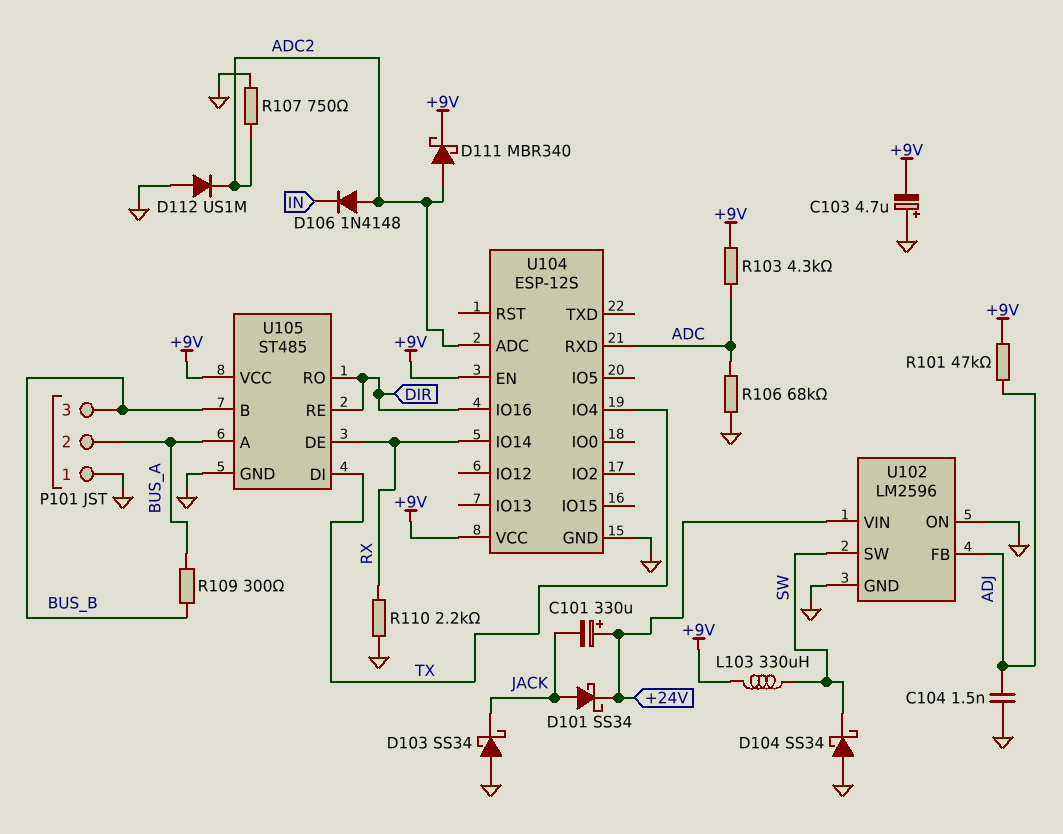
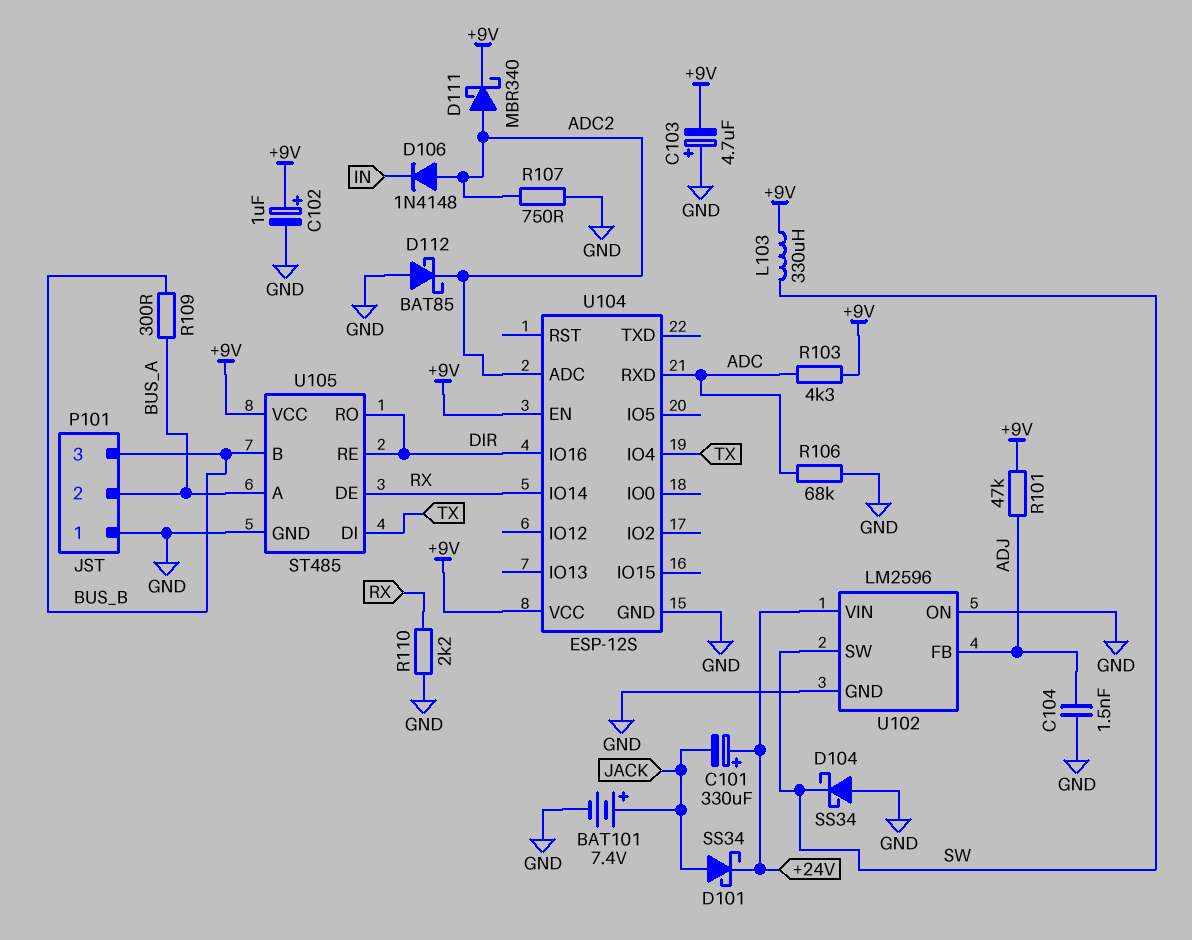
BAT101: none -> 7.4V (plus JACK, minus GND)
C102: none -> 1uF (plus +9V, minus GND)
D103: schottky SS34 (A GND, K JACK) -> none
D112: diode US1M (A GND, K ADC2) -> schottky BAT85 (A GND, K ADC2)

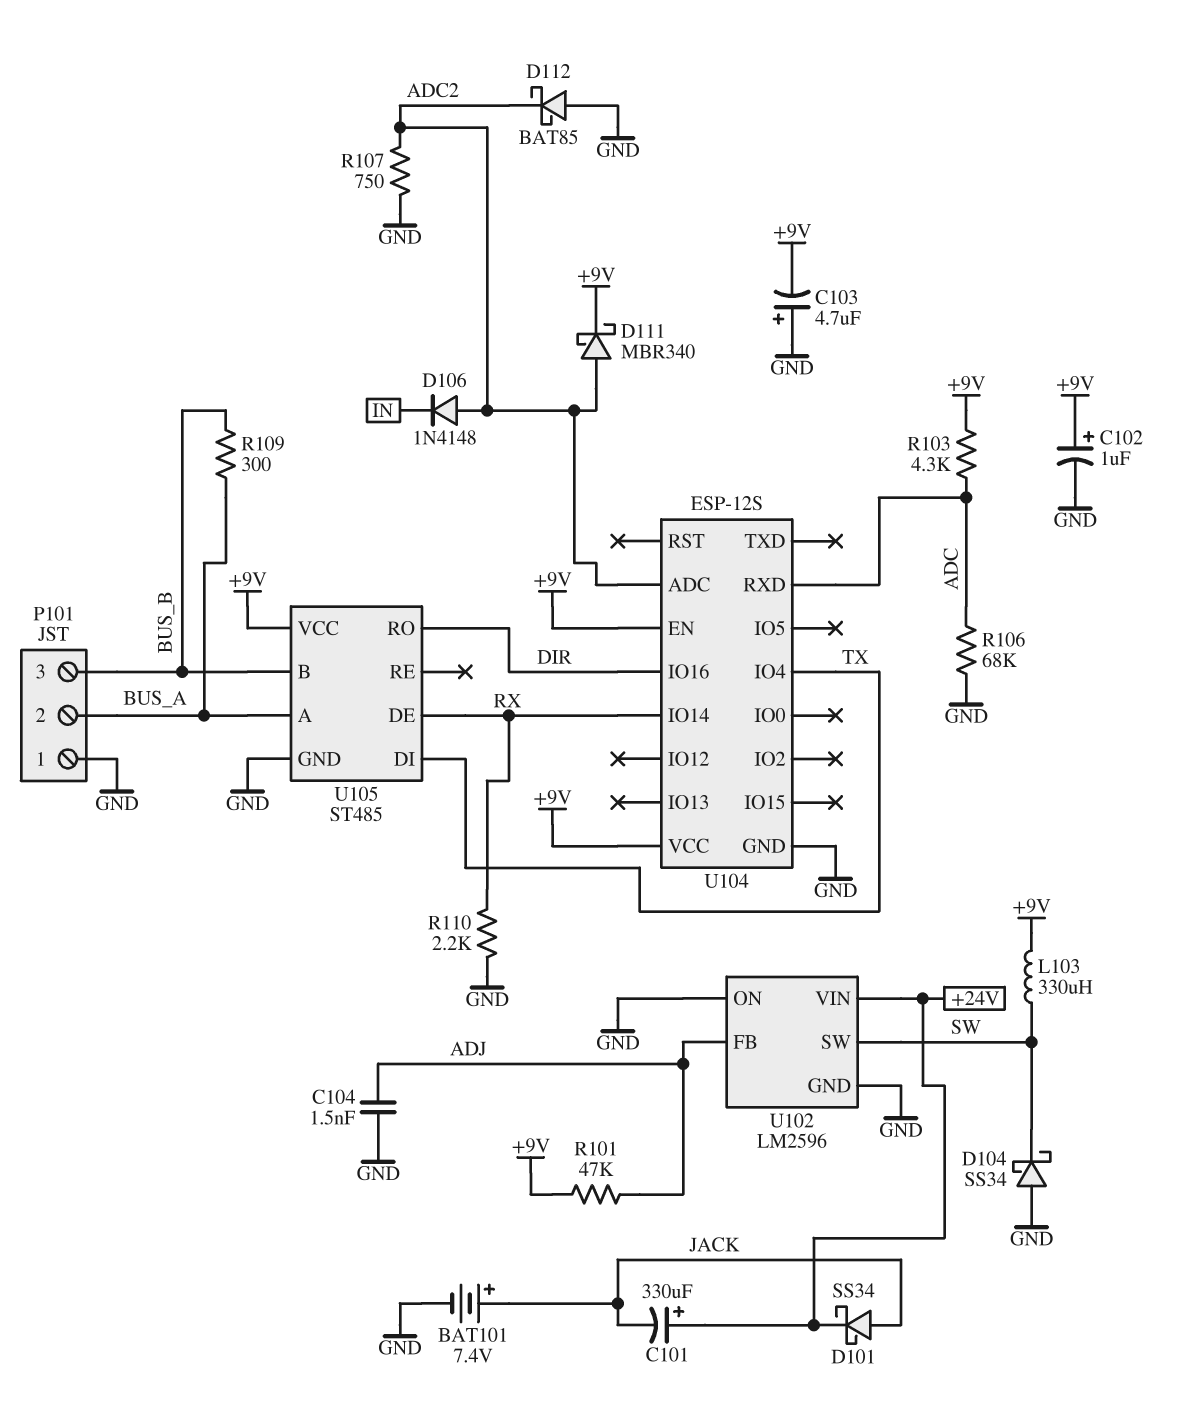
U105 pin RE: DIR -> none

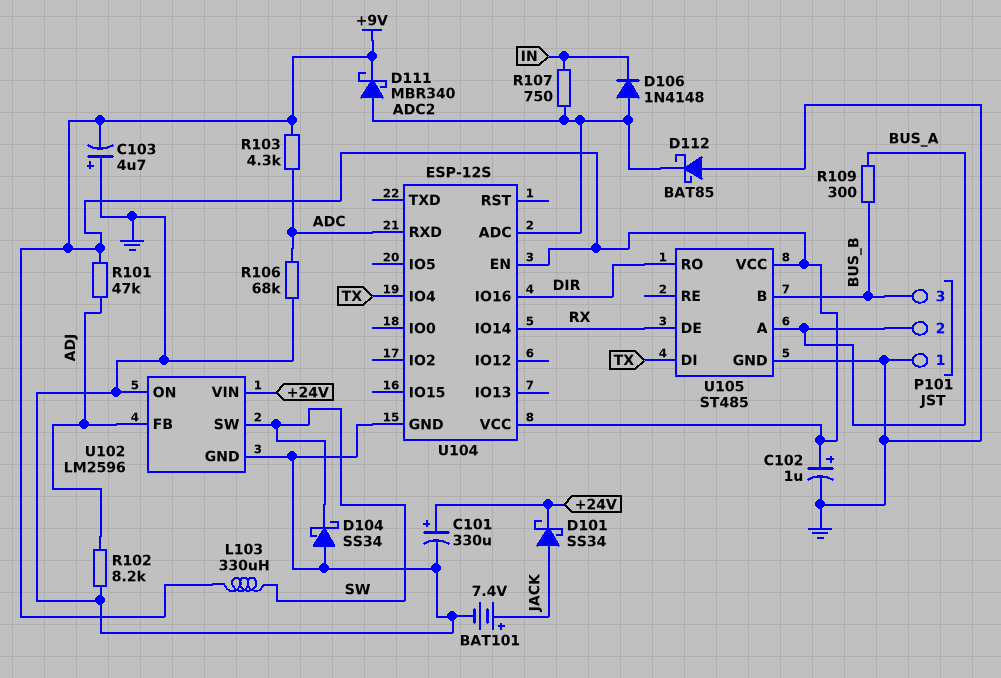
C101: 330uF (plus +24V, minus JACK) -> 330uF (plus +24V, minus GND)
C104: 1.5nF (ADJ, GND) -> none
R102: none -> 8.2k (ADJ, GND)
R107: 750 (ADC2, GND) -> 750 (ADC2, IN)
R110: 2.2k (GND, RX) -> none

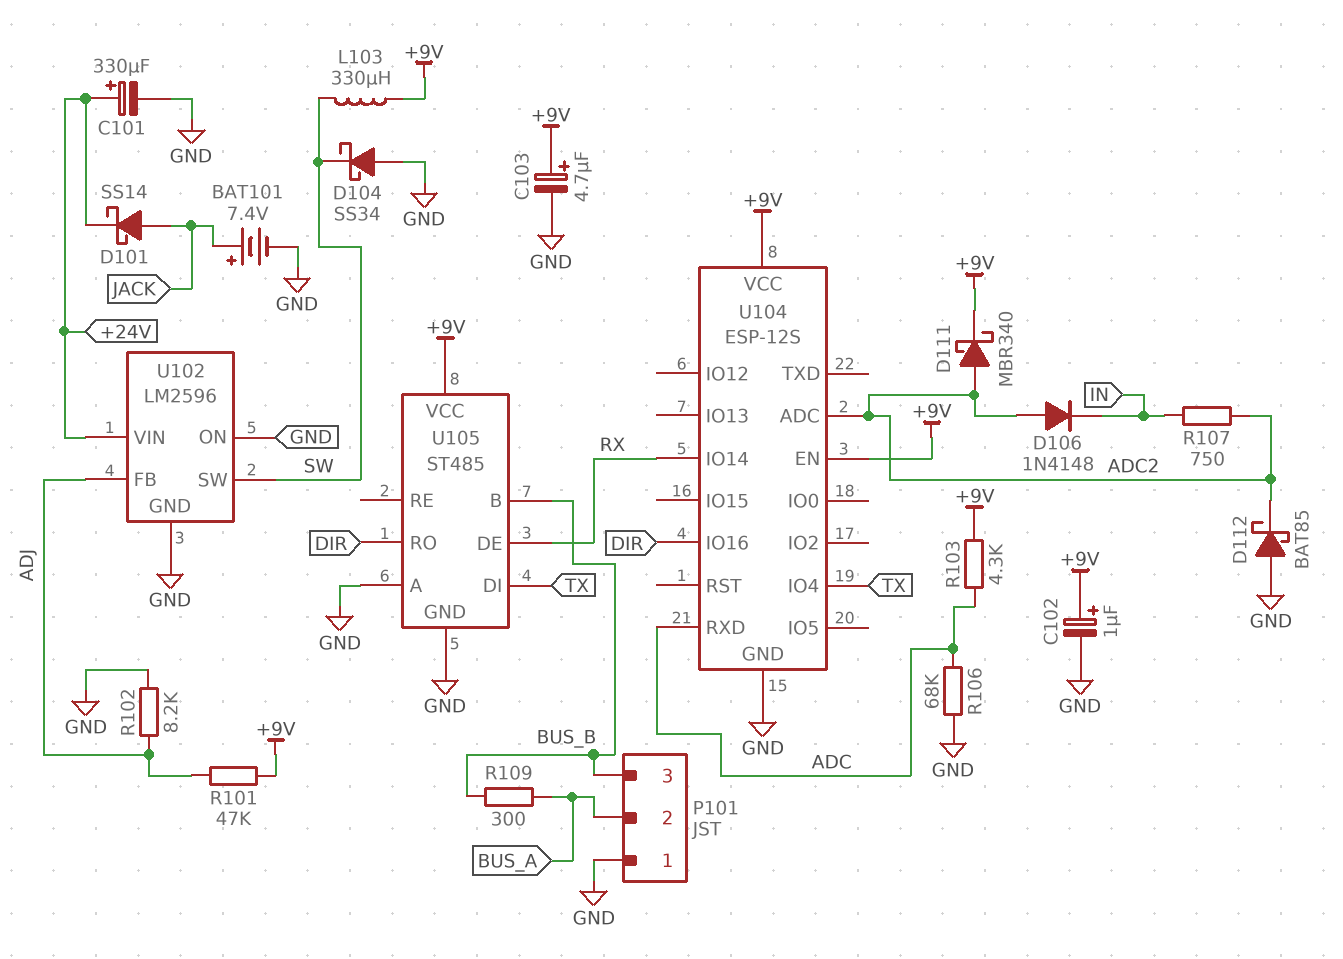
C103: 4.7uF (plus GND, minus +9V) -> 4.7uF (plus +9V, minus GND)
D101: schottky SS34 (A JACK, K +24V) -> schottky SS14 (A JACK, K +24V)
U105 pin A: BUS_A -> GND

